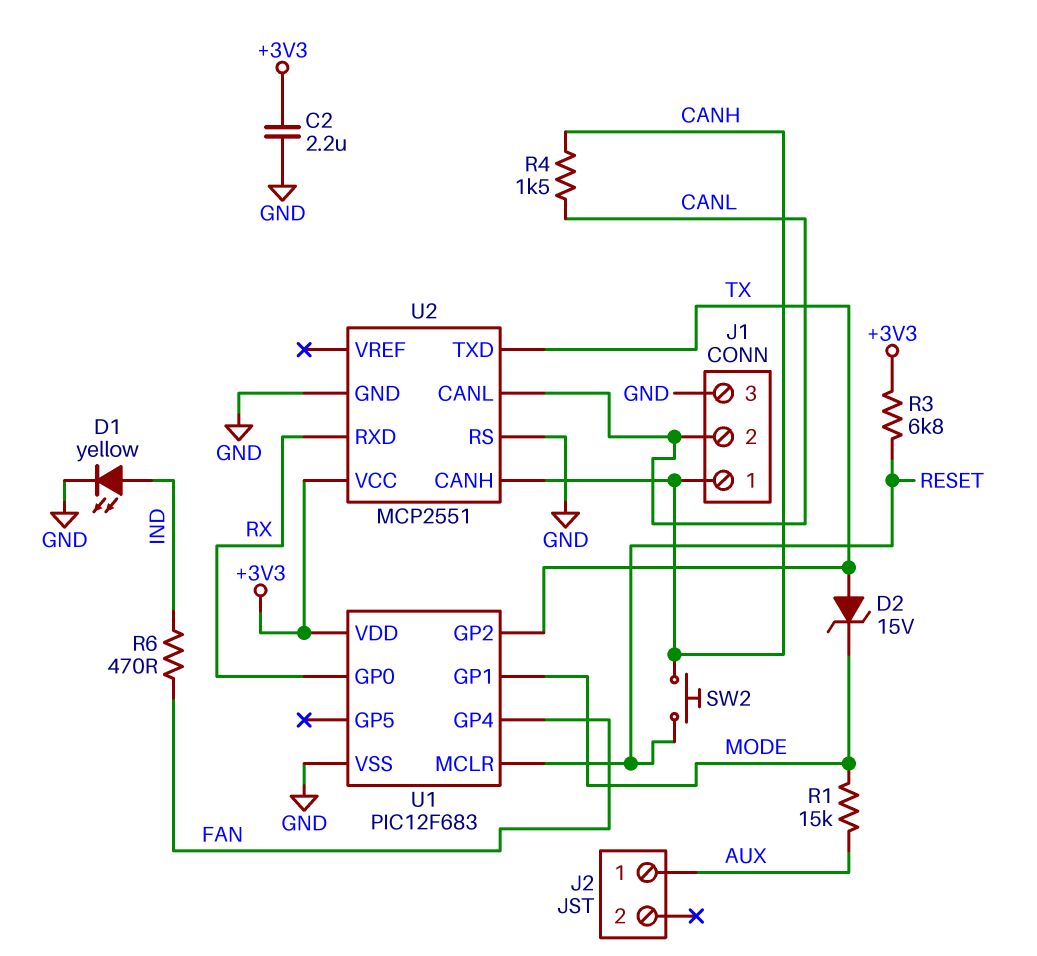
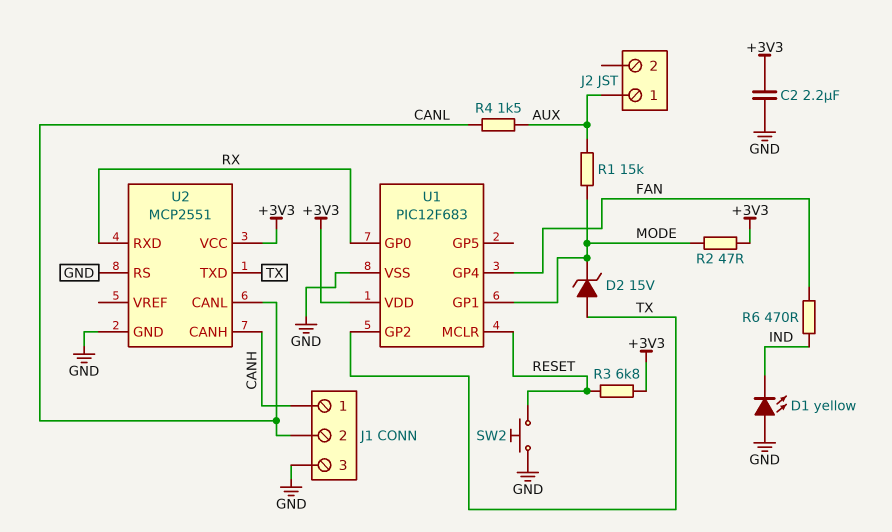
D1: LED yellow (A IND, K GND) -> LED yellow (A GND, K IND)
R2: none -> 47 (+3V3, MODE)
R4: 1.5k (CANH, CANL) -> 1.5k (AUX, CANL)
SW2: button (CANH, RESET) -> button (GND, RESET)

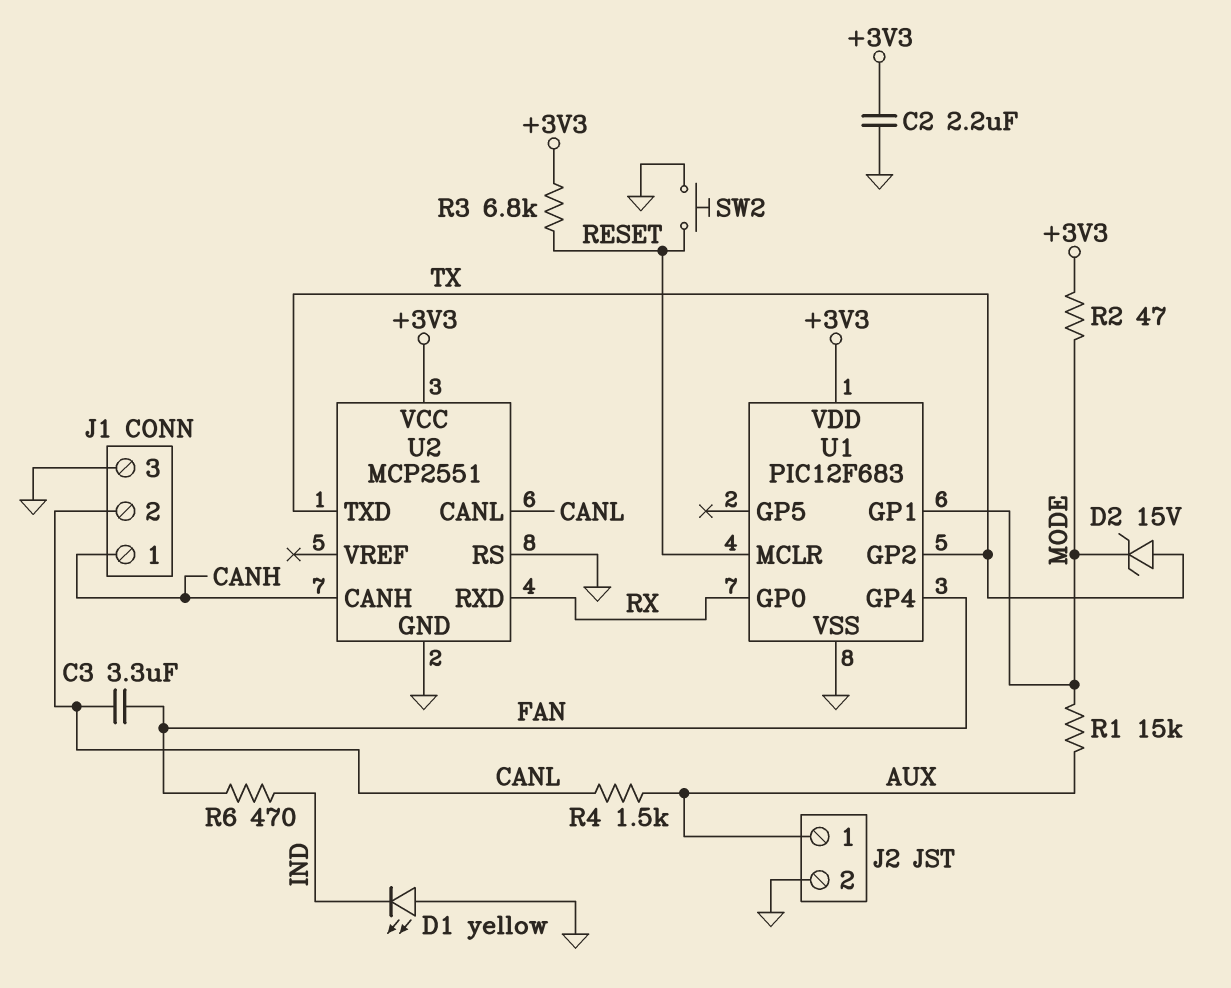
C3: none -> 3.3uF (CANL, FAN)
J2 pin 2: none -> GND

